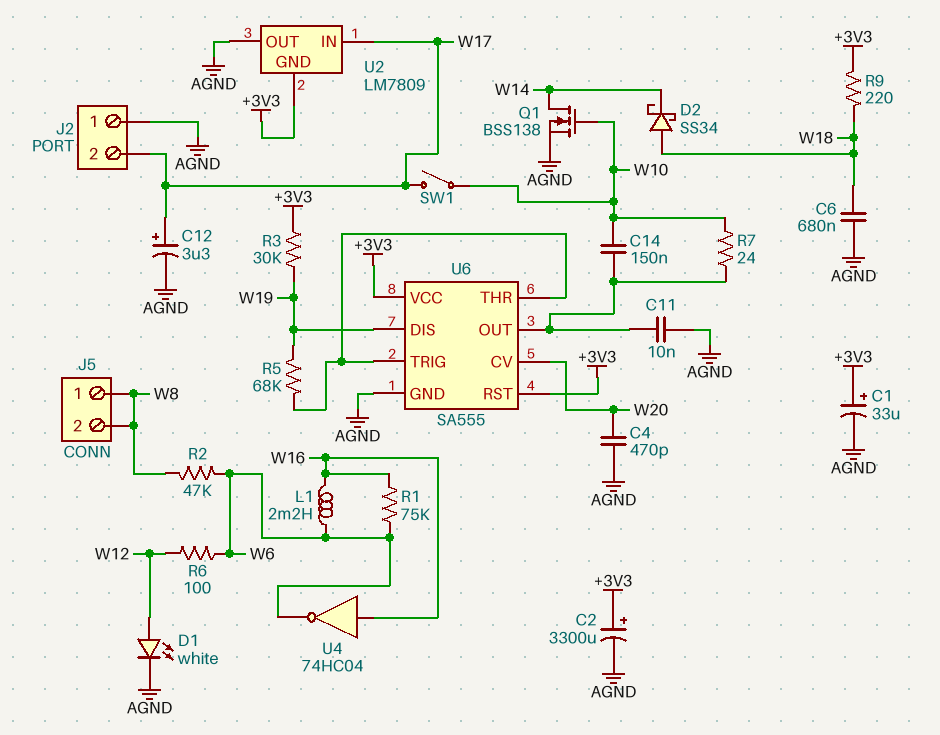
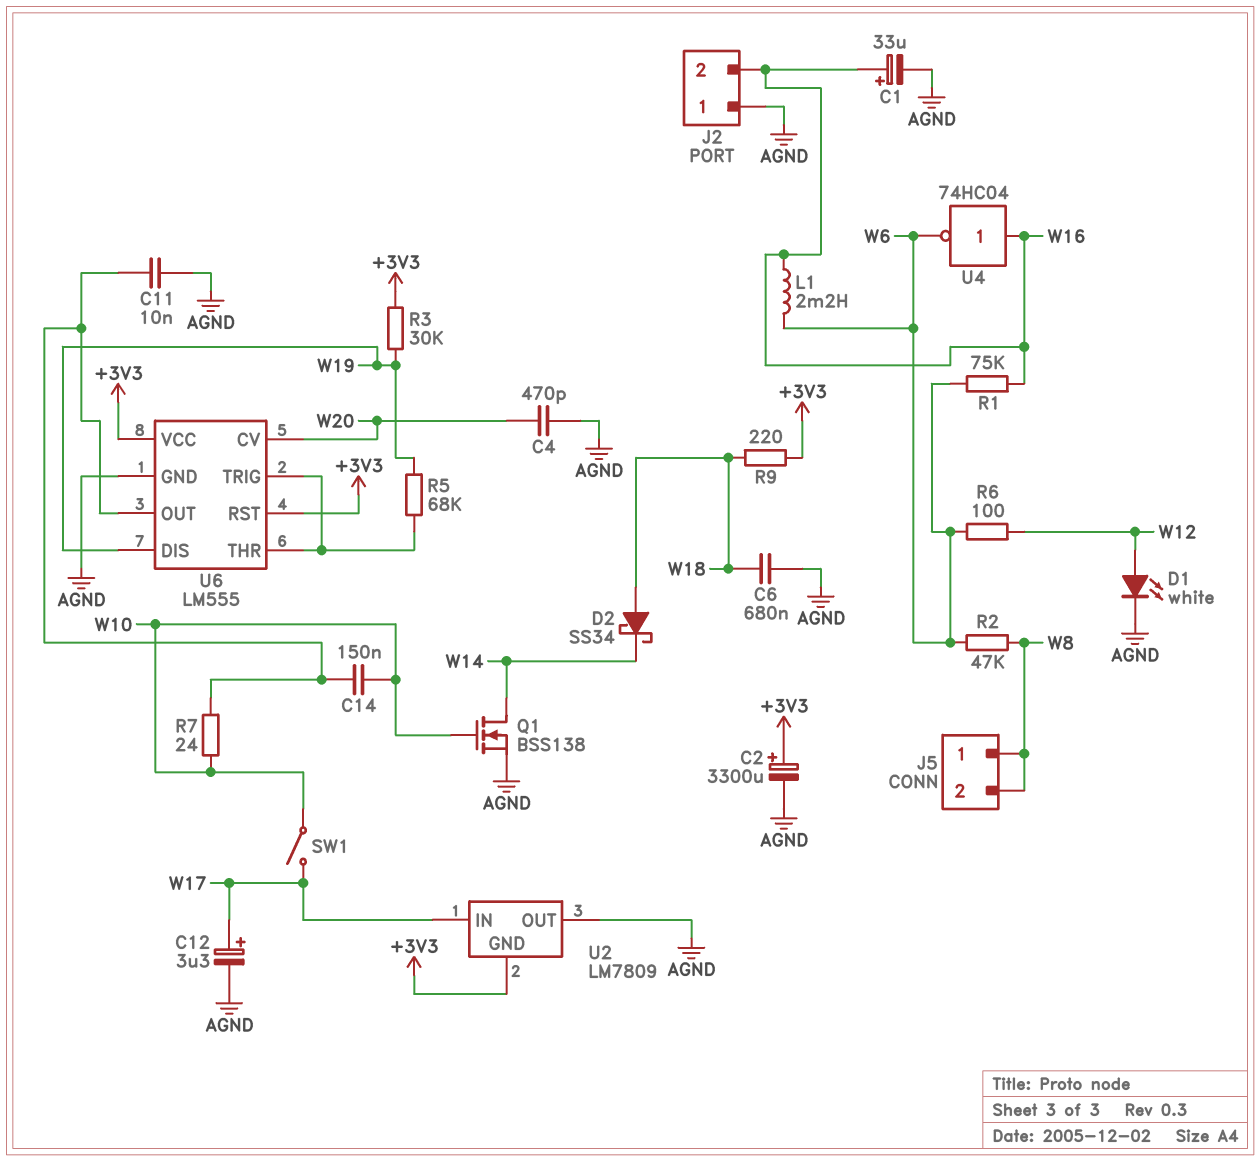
C1: 33uF (plus +3V3, minus AGND) -> 33uF (plus W16, minus AGND)
J2 pin 2: W17 -> W16
U6: SA555 -> LM555

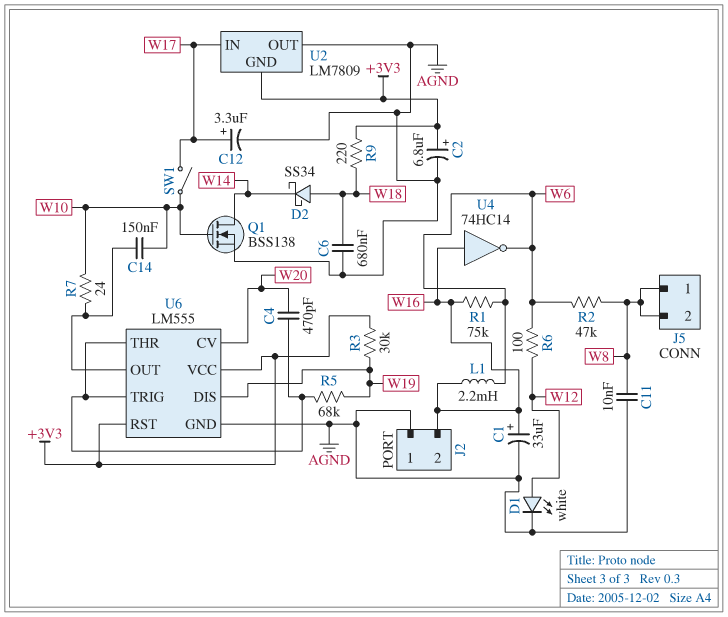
C2: 3300uF (plus +3V3, minus AGND) -> 6.8uF (plus +3V3, minus AGND)
C4: 470pF (AGND, W20) -> 470pF (U6/THR, W20)
C11: 10nF (AGND, U6/OUT) -> 10nF (AGND, W8)
U4: NOT 74HC04 (in W16, out W6) -> NOT 74HC14 (in W16, out W6)

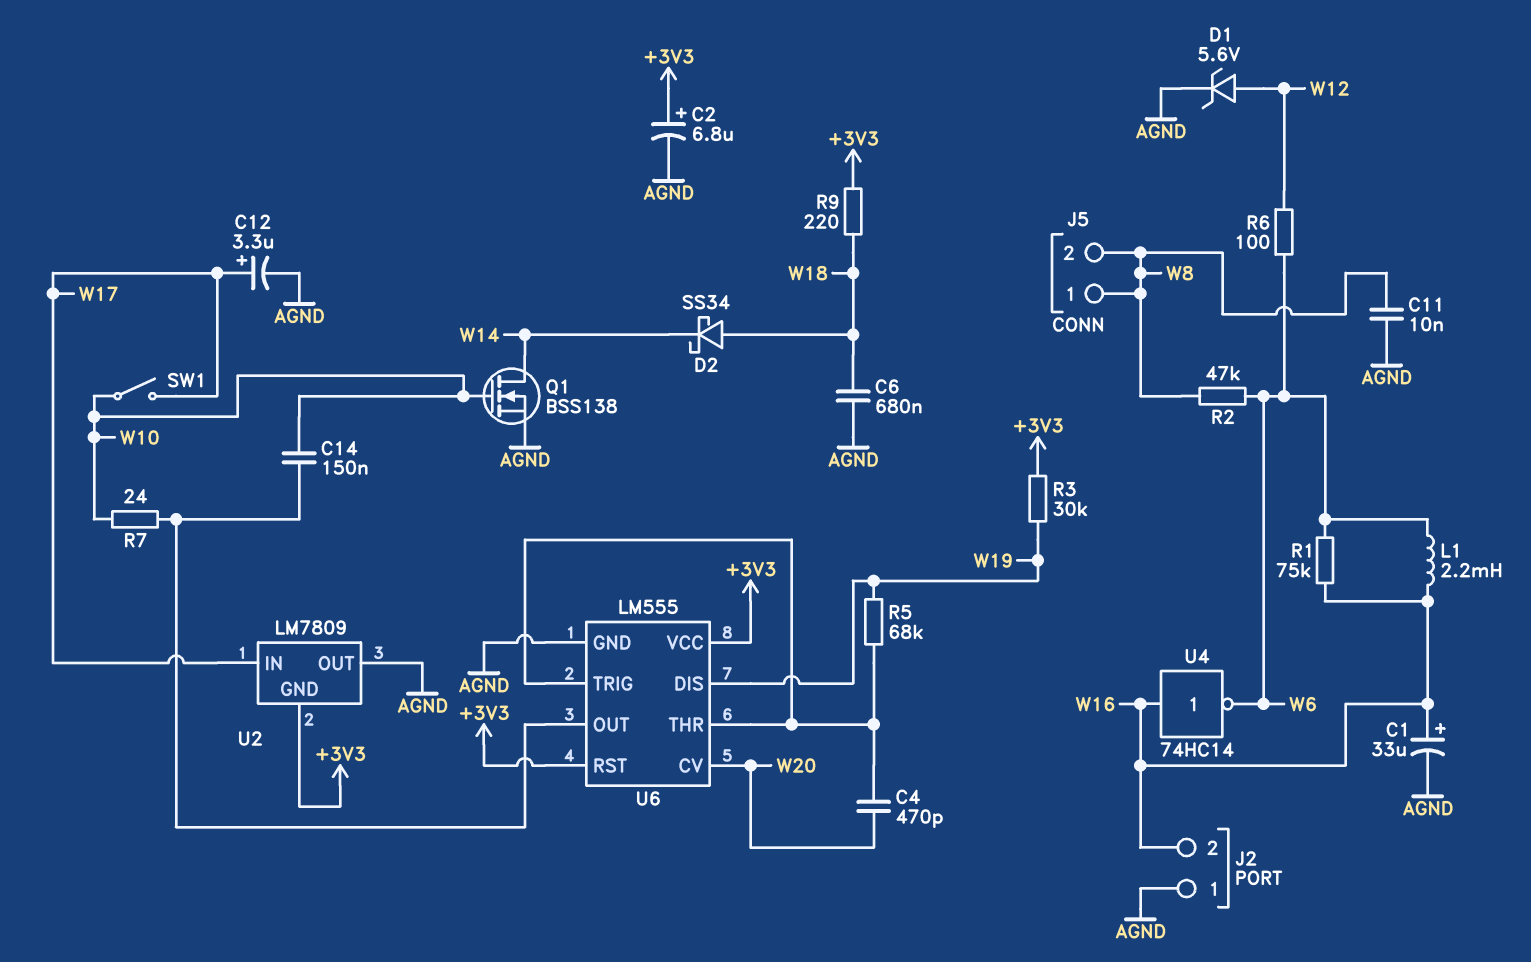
D1: LED white (A W12, K AGND) -> zener 5.6V (A W12, K AGND)

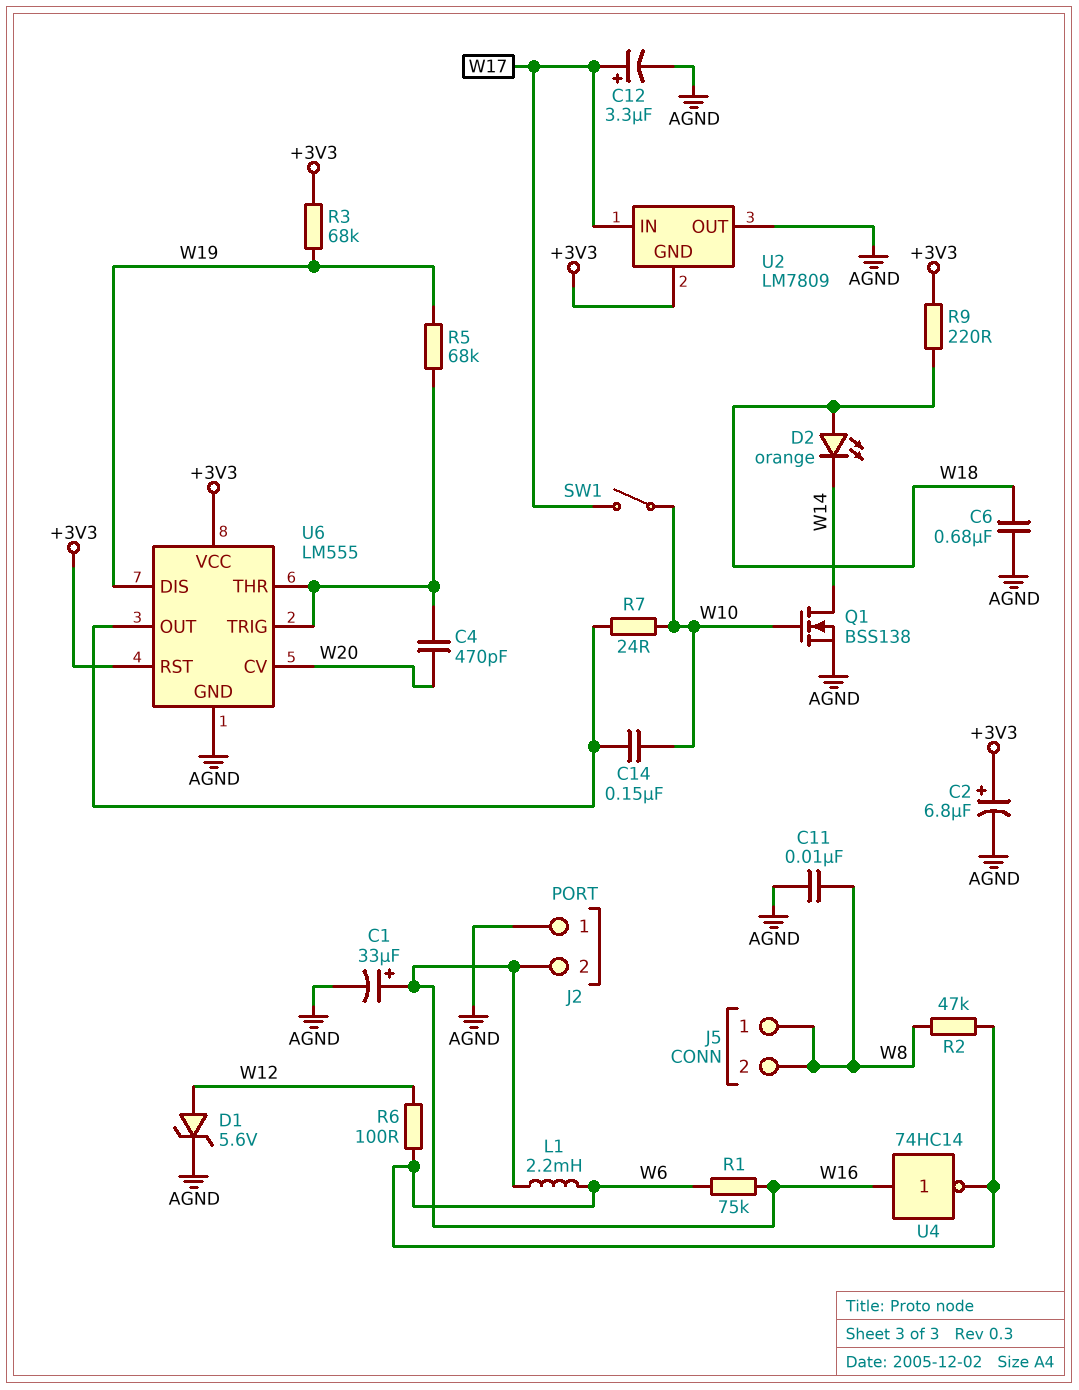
D2: schottky SS34 (A W18, K W14) -> LED orange (A W18, K W14)
R3: 30k (+3V3, W19) -> 68k (+3V3, W19)

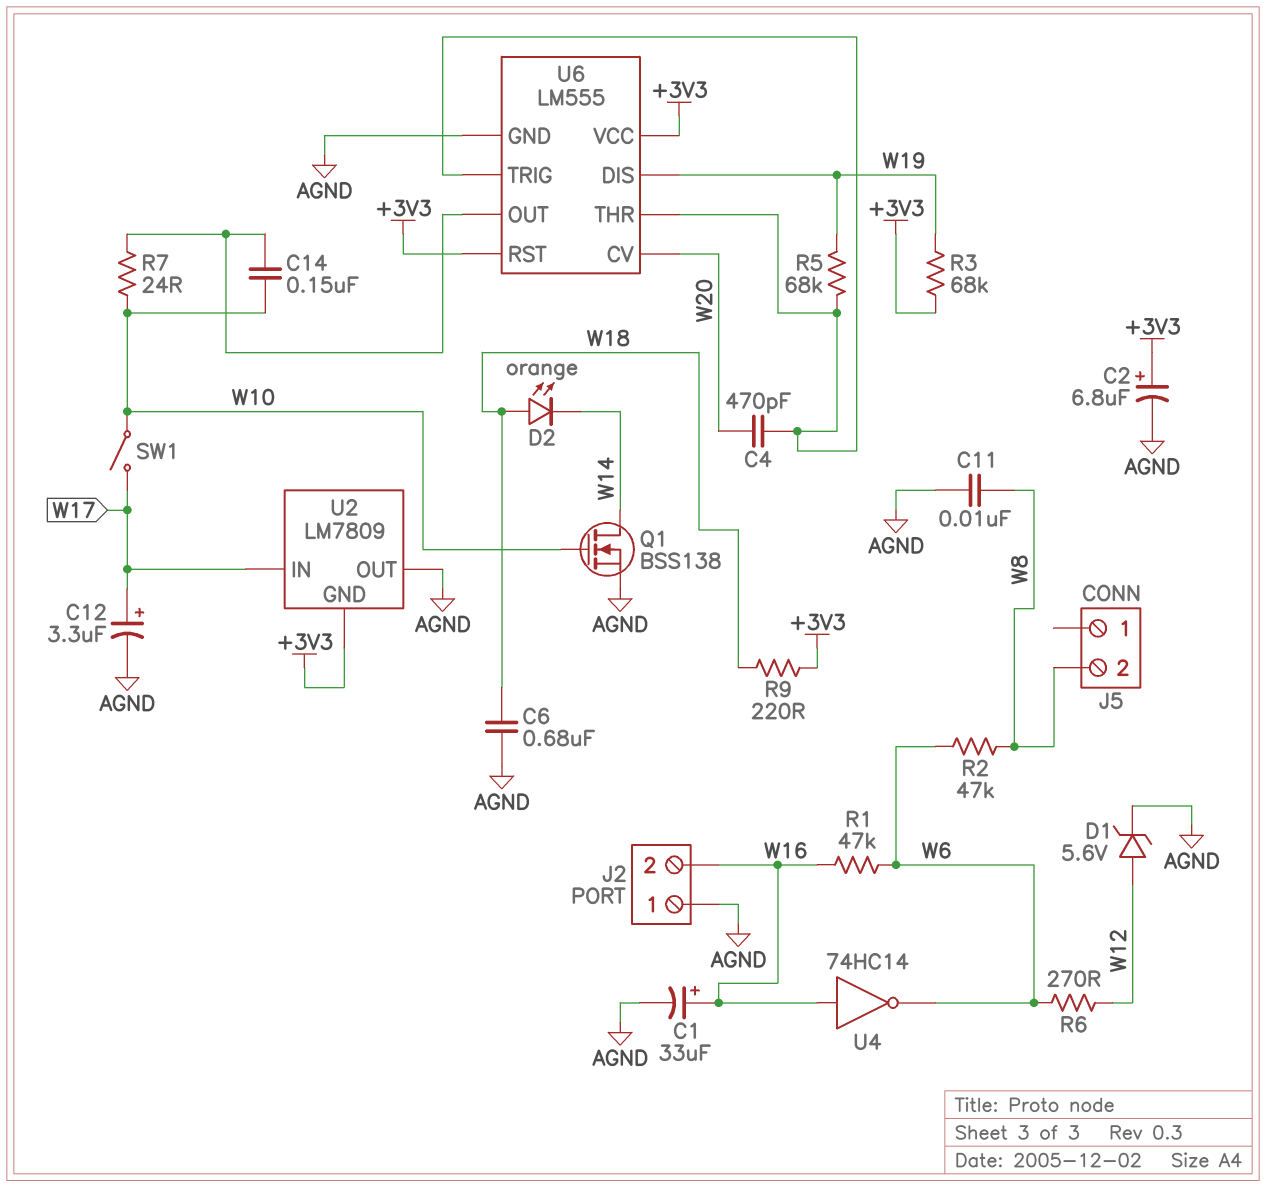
J5 pin 1: W8 -> none
L1: 2.2mH (W6, W16) -> none
R1: 75k (W6, W16) -> 47k (W6, W16)
R6: 100 (W6, W12) -> 270 (W6, W12)

